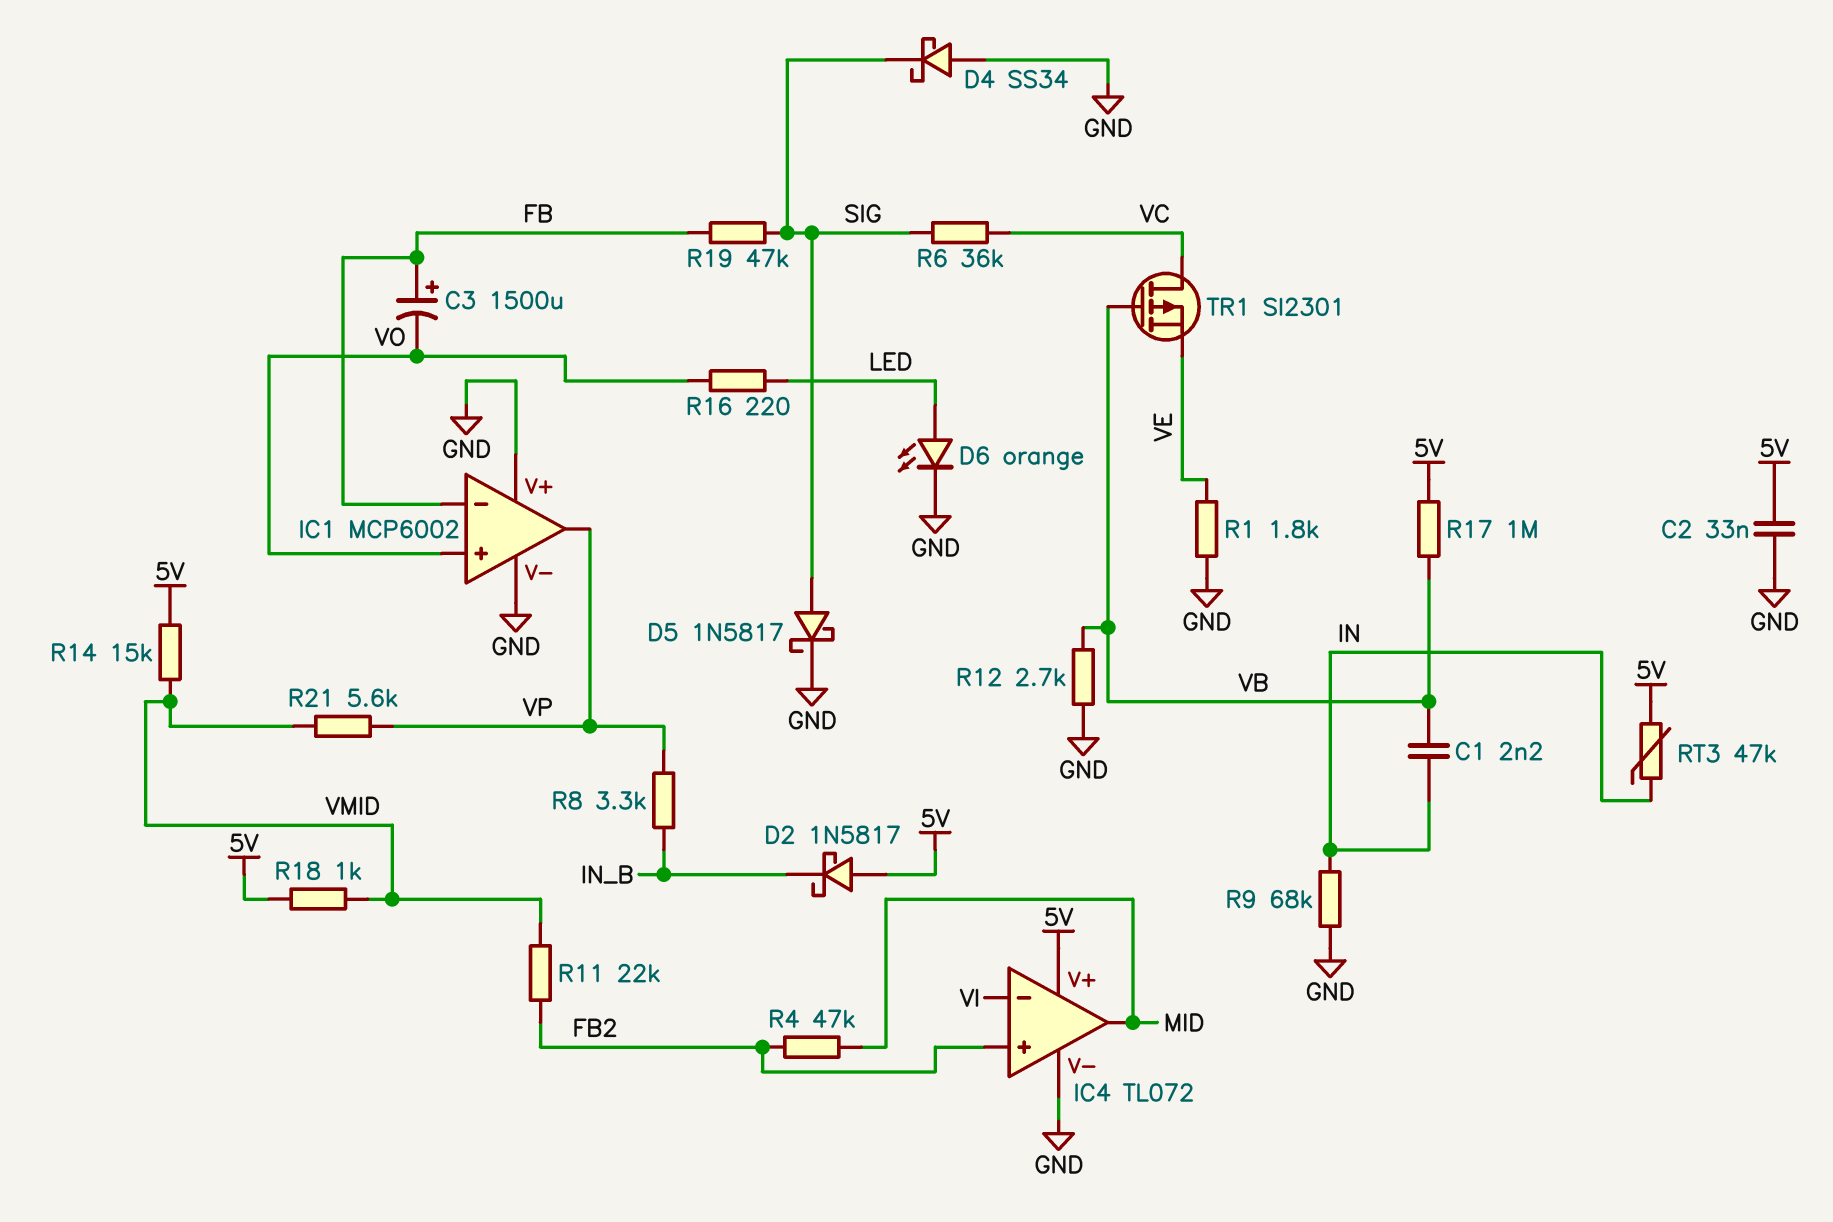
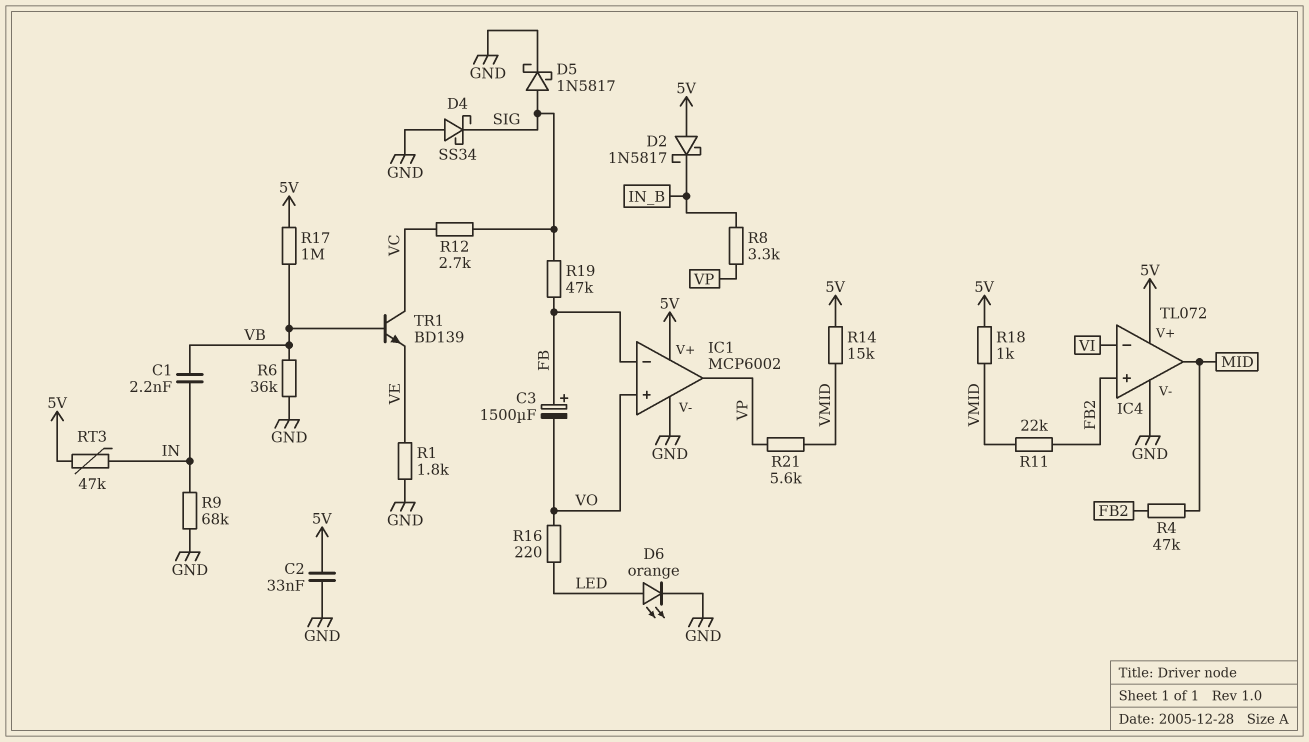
IC1 pin V+: GND -> 5V
R6: 36k (SIG, VC) -> 36k (GND, VB)
R12: 2.7k (GND, VB) -> 2.7k (SIG, VC)
TR1: PMOS SI2301 (G VB, D VC, S VE) -> NPN BD139 (B VB, C VC, E VE)

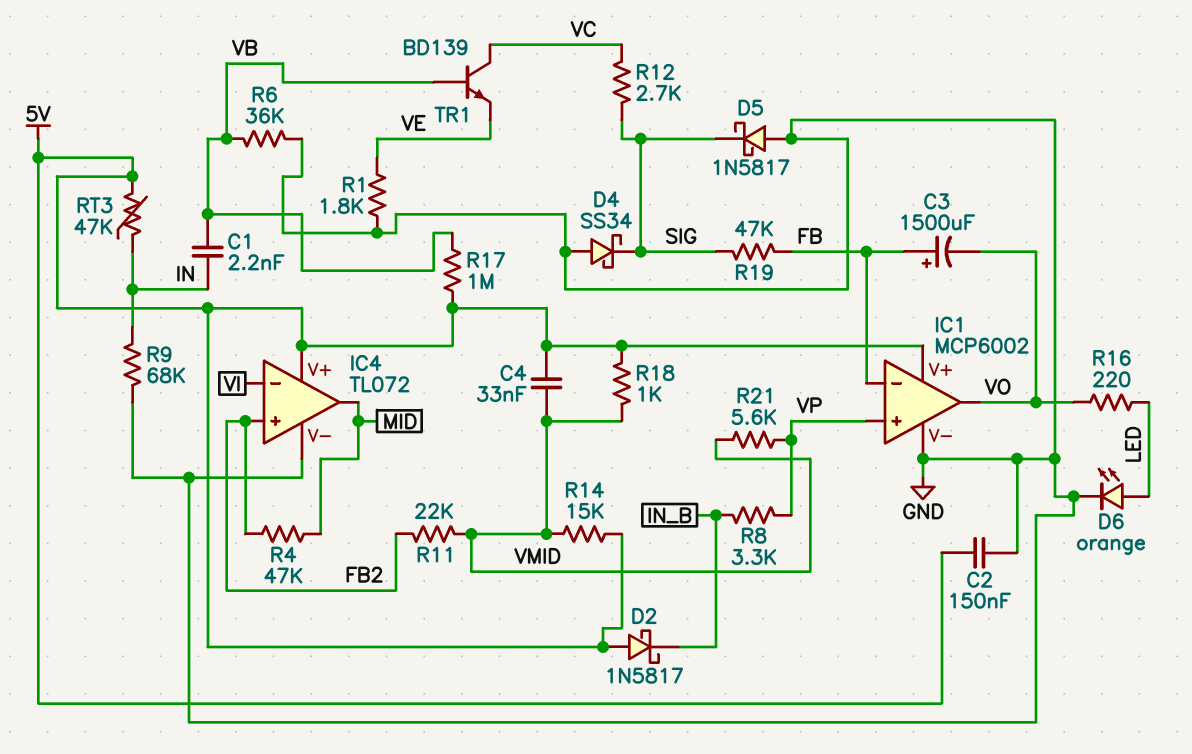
C2: 33nF (5V, GND) -> 150nF (5V, GND)
C4: none -> 33nF (5V, VMID)
D5: schottky 1N5817 (A SIG, K GND) -> schottky 1N5817 (A GND, K SIG)
IC1 pin in+: VO -> VP
IC1 pin out: VP -> VO

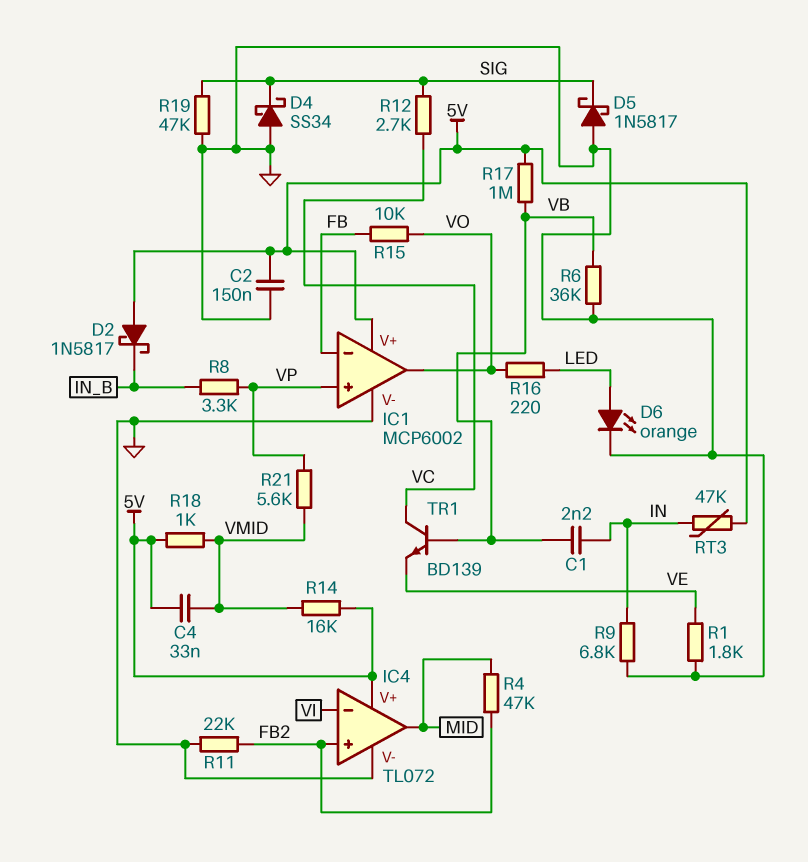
C3: 1500uF (plus FB, minus VO) -> none
R9: 68k (GND, IN) -> 6.8k (GND, IN)
R11: 22k (FB2, VMID) -> 22k (FB2, GND)
R14: 15k (5V, VMID) -> 16k (5V, VMID)
R15: none -> 10k (FB, VO)
R19: 47k (FB, SIG) -> 47k (GND, SIG)

